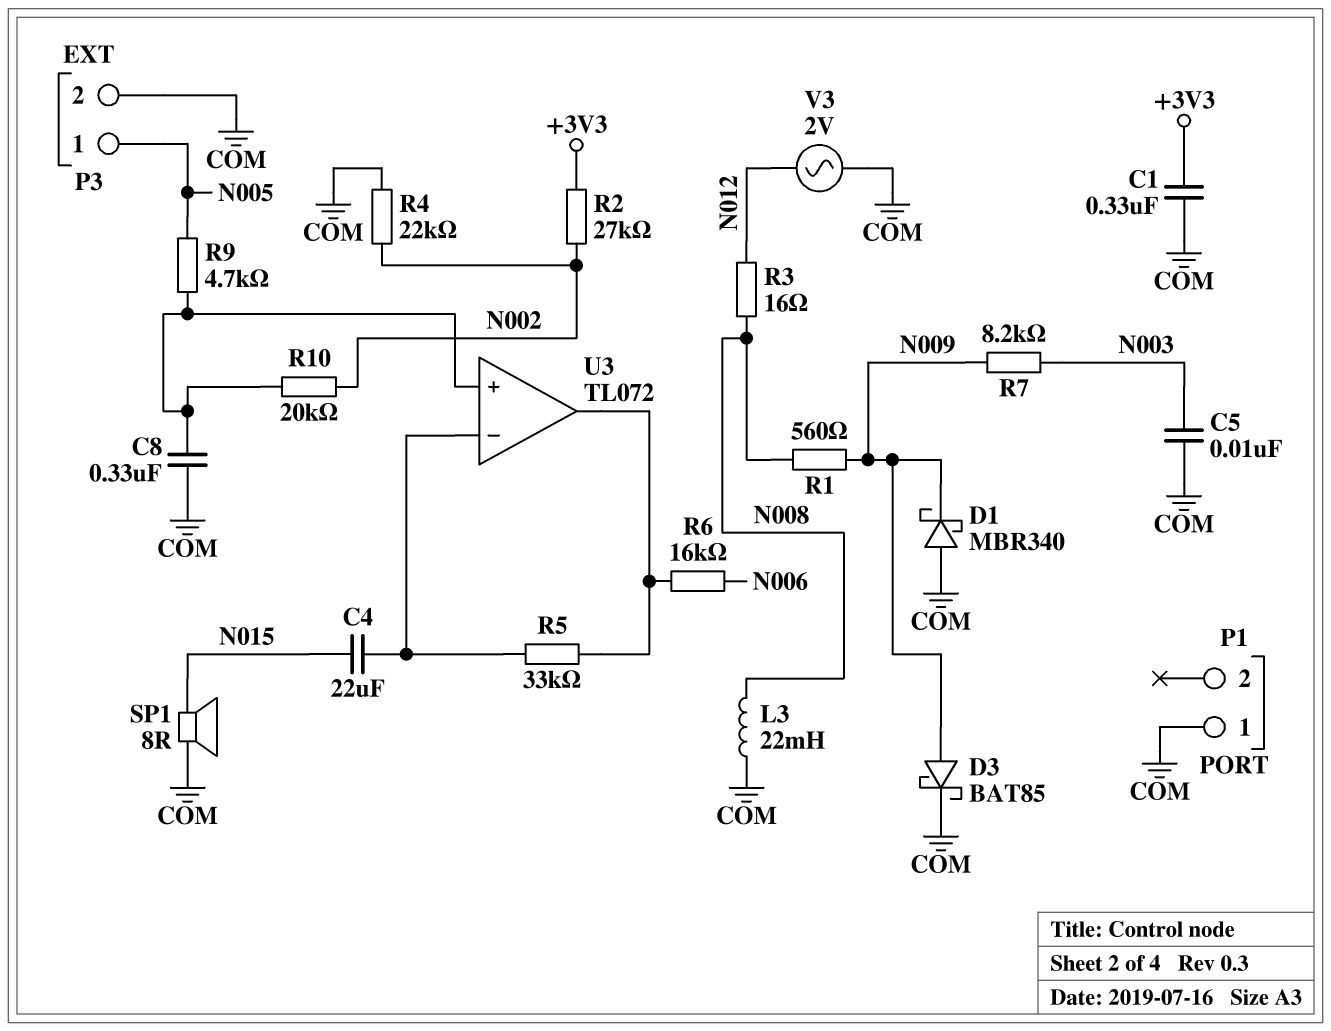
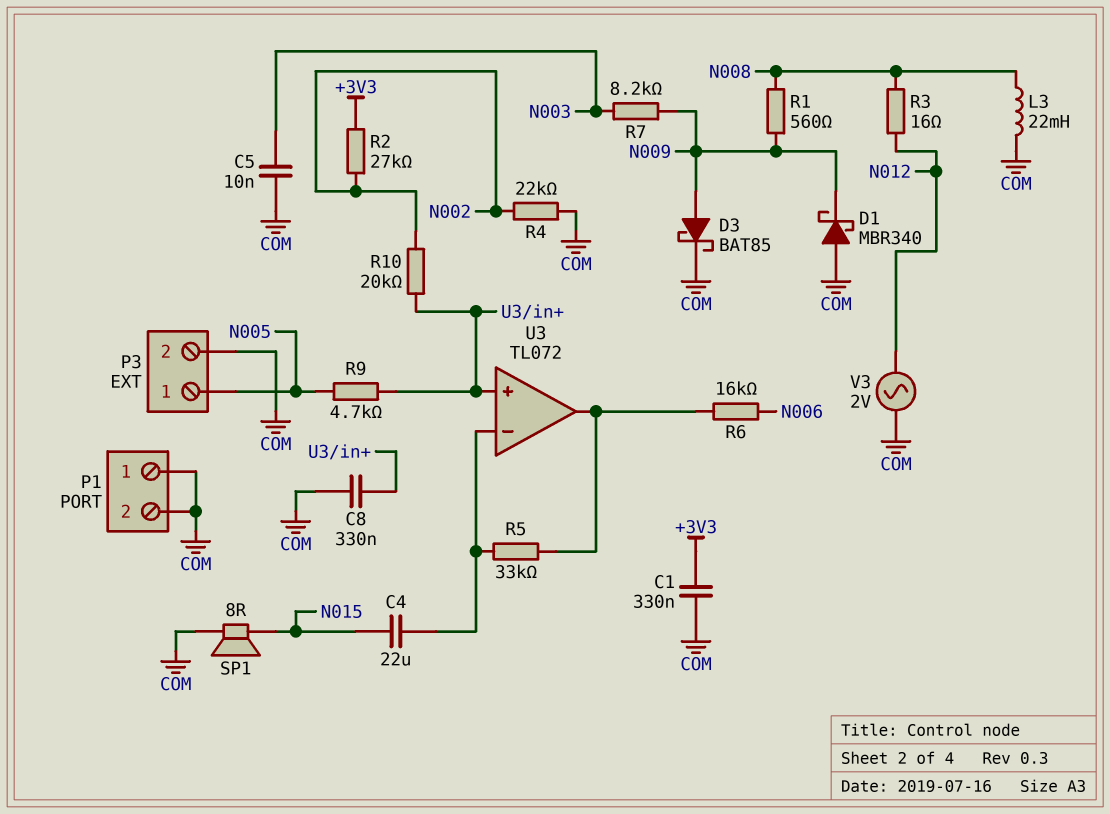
P1 pin 2: none -> COM

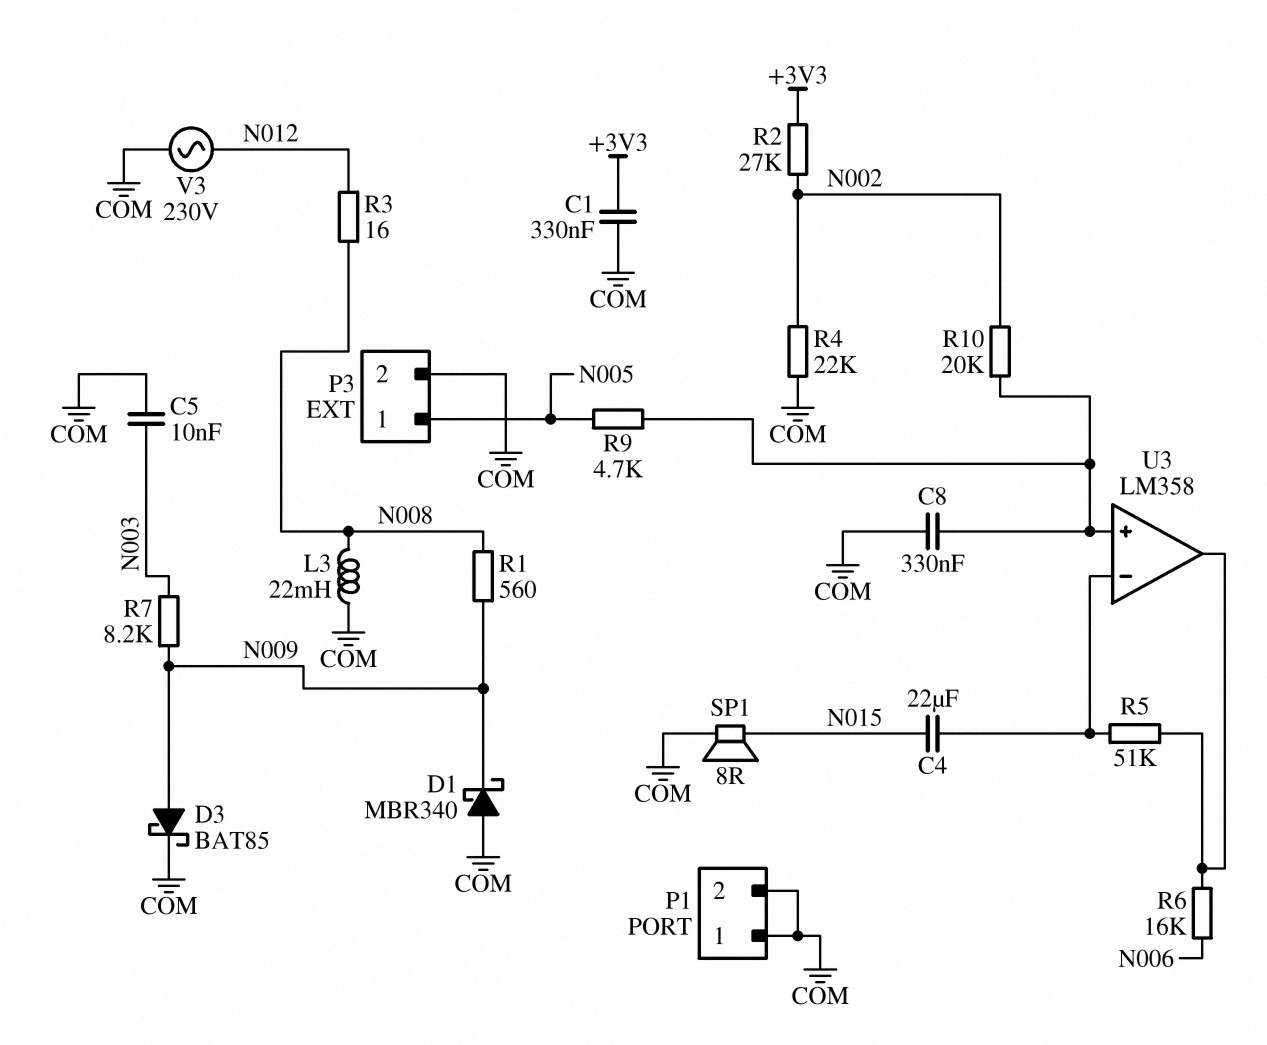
R5: 33k (U3/in-, U3/out) -> 51k (U3/in-, U3/out)
U3: TL072 -> LM358
V3: AC 2V (COM, N012) -> AC 230V (COM, N012)

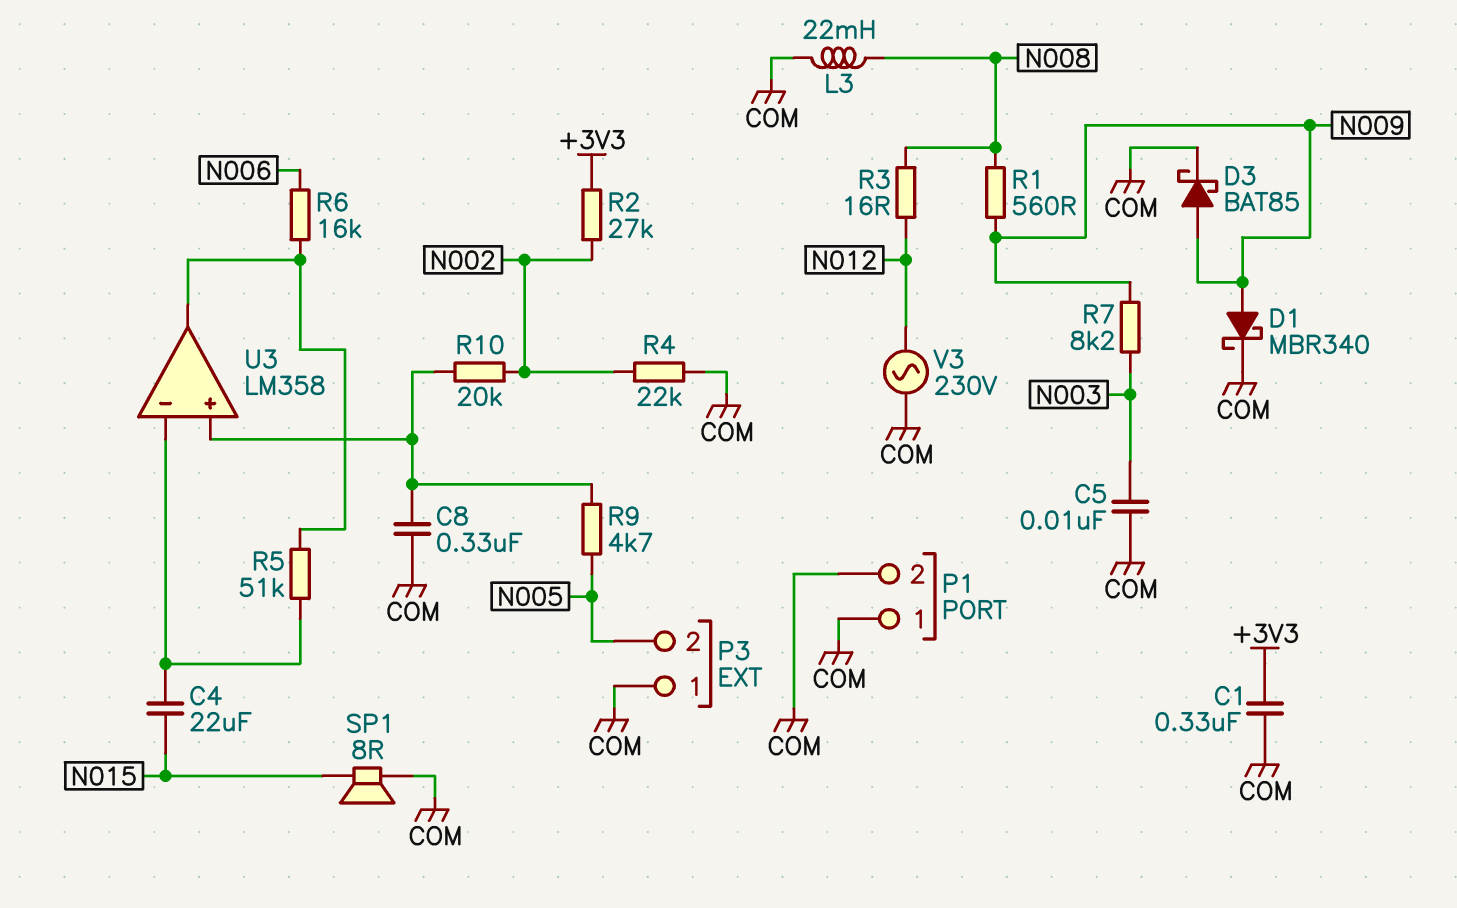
D1: schottky MBR340 (A COM, K N009) -> schottky MBR340 (A N009, K COM)
P3 pin 1: N005 -> COM
P3 pin 2: COM -> N005

